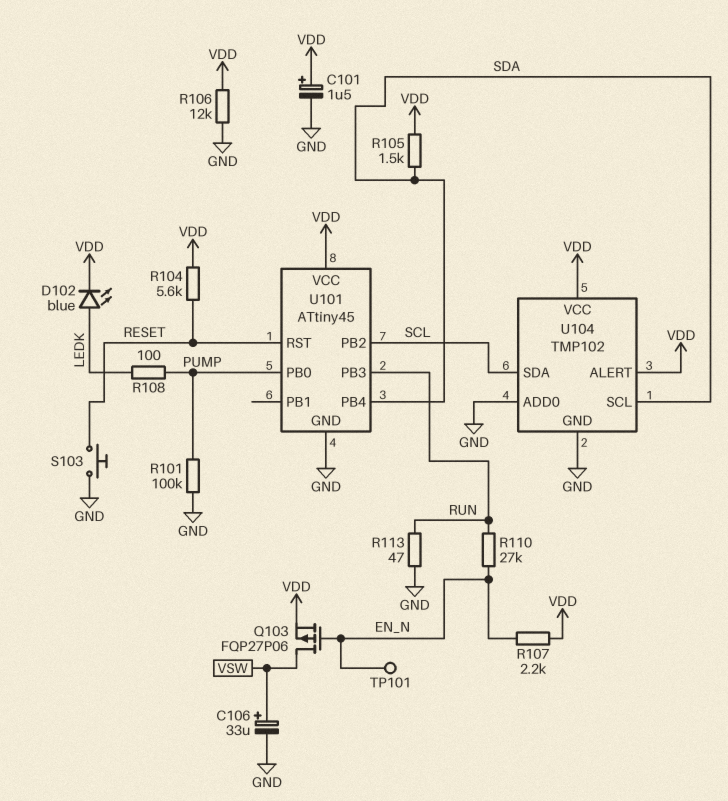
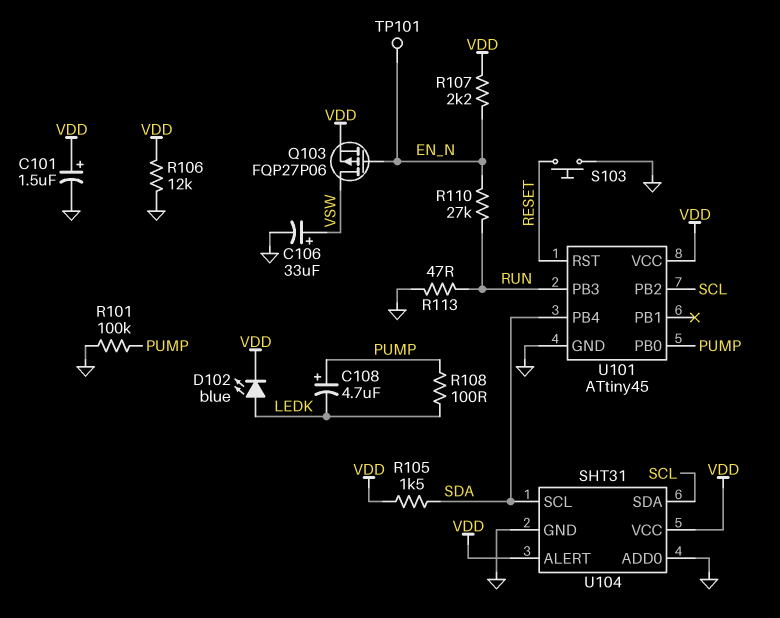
C108: none -> 4.7uF (plus PUMP, minus LEDK)
R104: 5.6k (RESET, VDD) -> none
U104: TMP102 -> SHT31

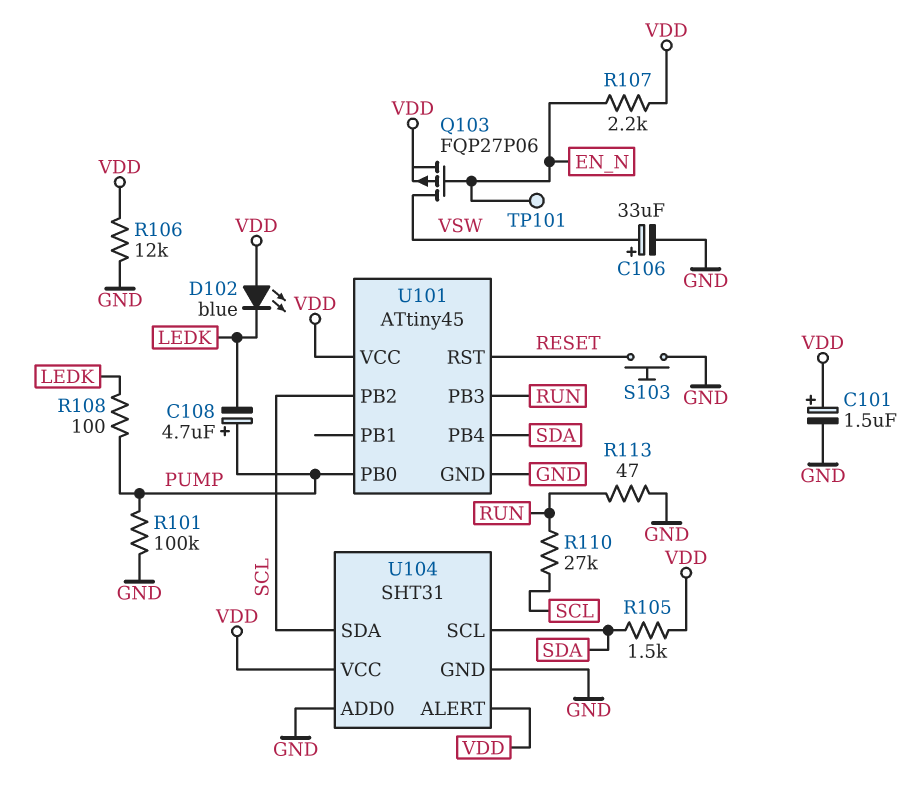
D102: LED blue (A LEDK, K VDD) -> LED blue (A VDD, K LEDK)
R110: 27k (EN_N, RUN) -> 27k (RUN, SCL)

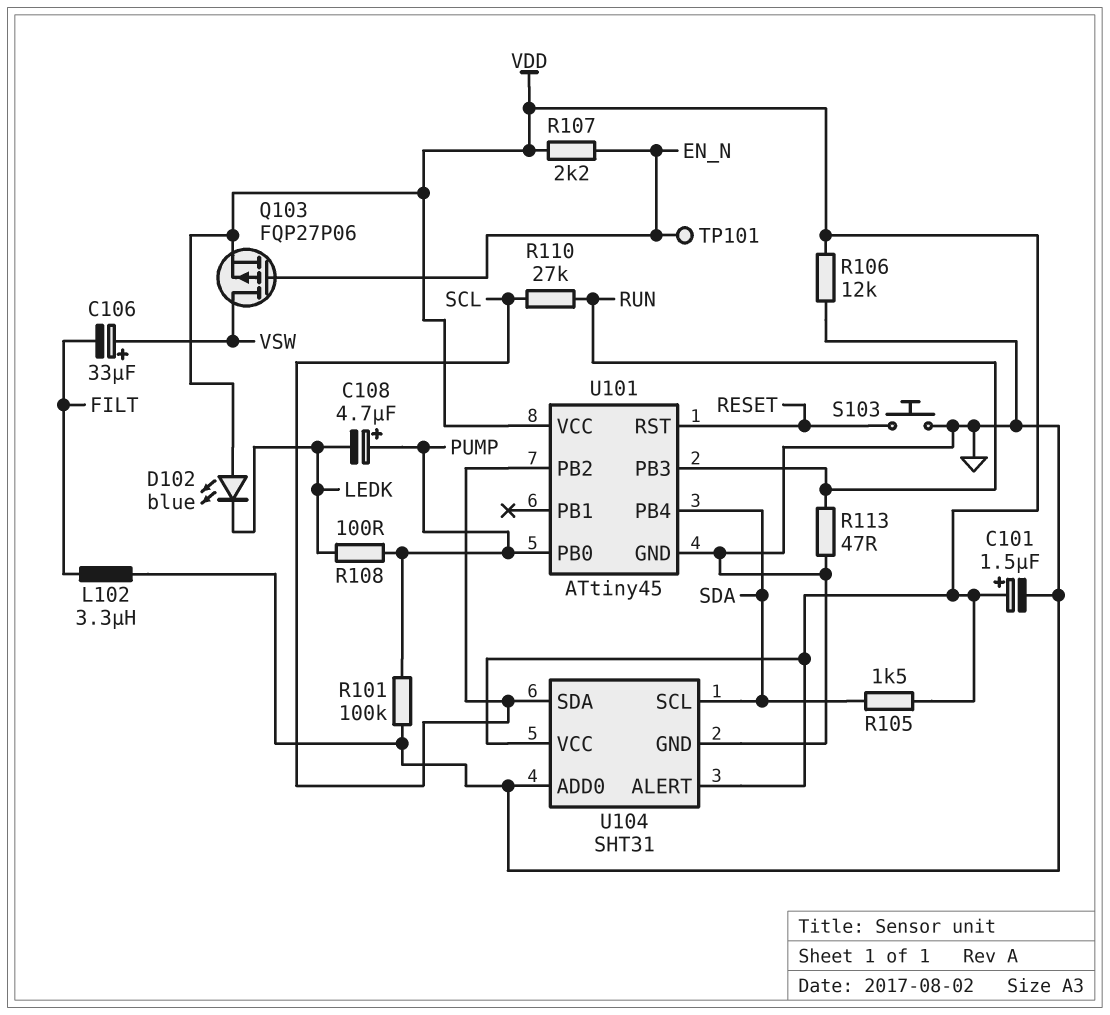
C106: 33uF (plus VSW, minus GND) -> 33uF (plus VSW, minus FILT)
L102: none -> 3.3uH (FILT, GND)

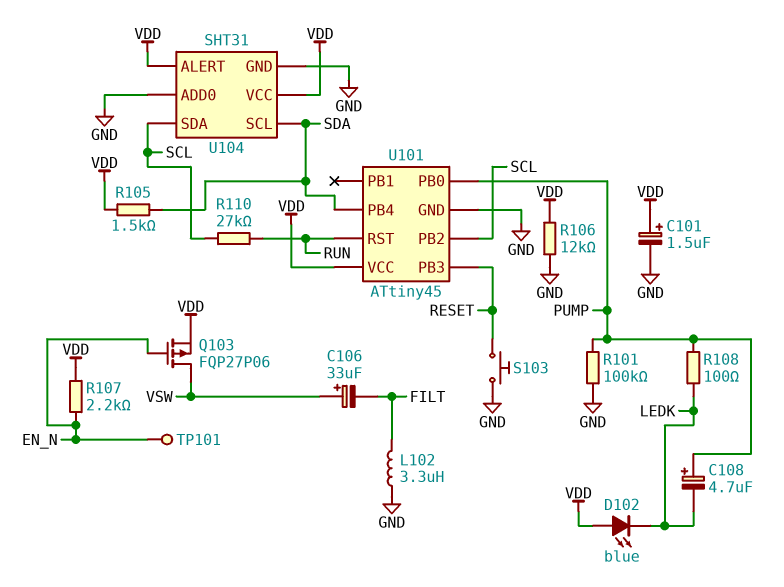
R113: 47 (GND, RUN) -> none
U101 pin PB3: RUN -> RESET
U101 pin RST: RESET -> RUN

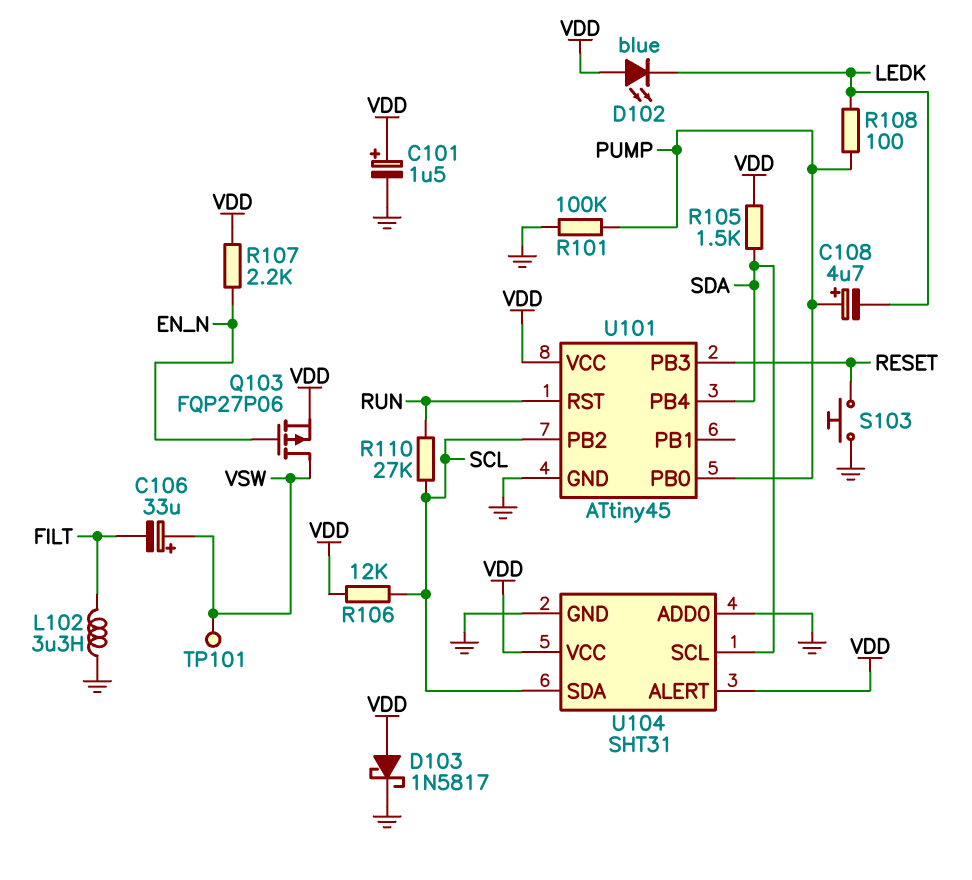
D103: none -> schottky 1N5817 (A VDD, K GND)
R106: 12k (GND, VDD) -> 12k (SCL, VDD)
TP101: test point (EN_N) -> test point (VSW)

